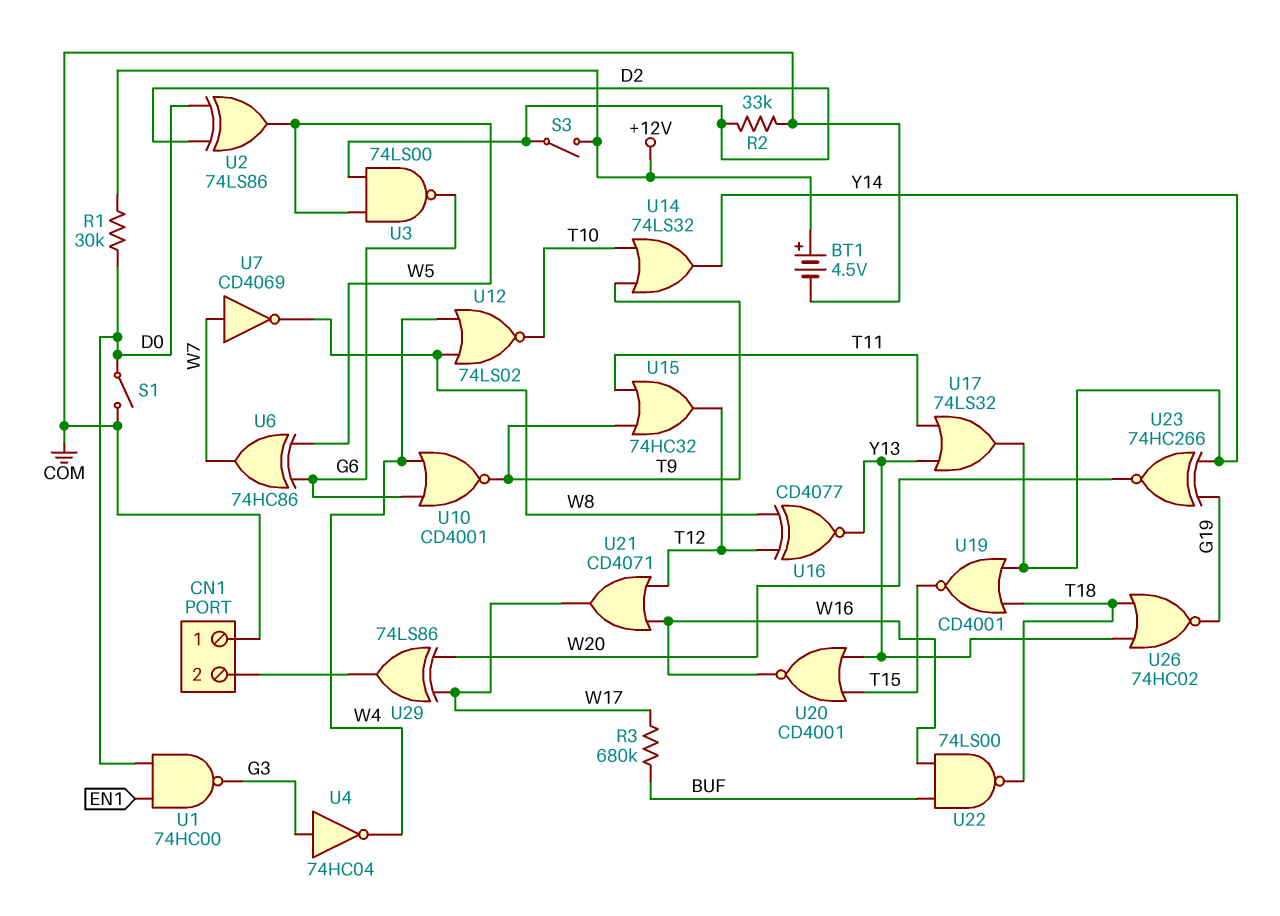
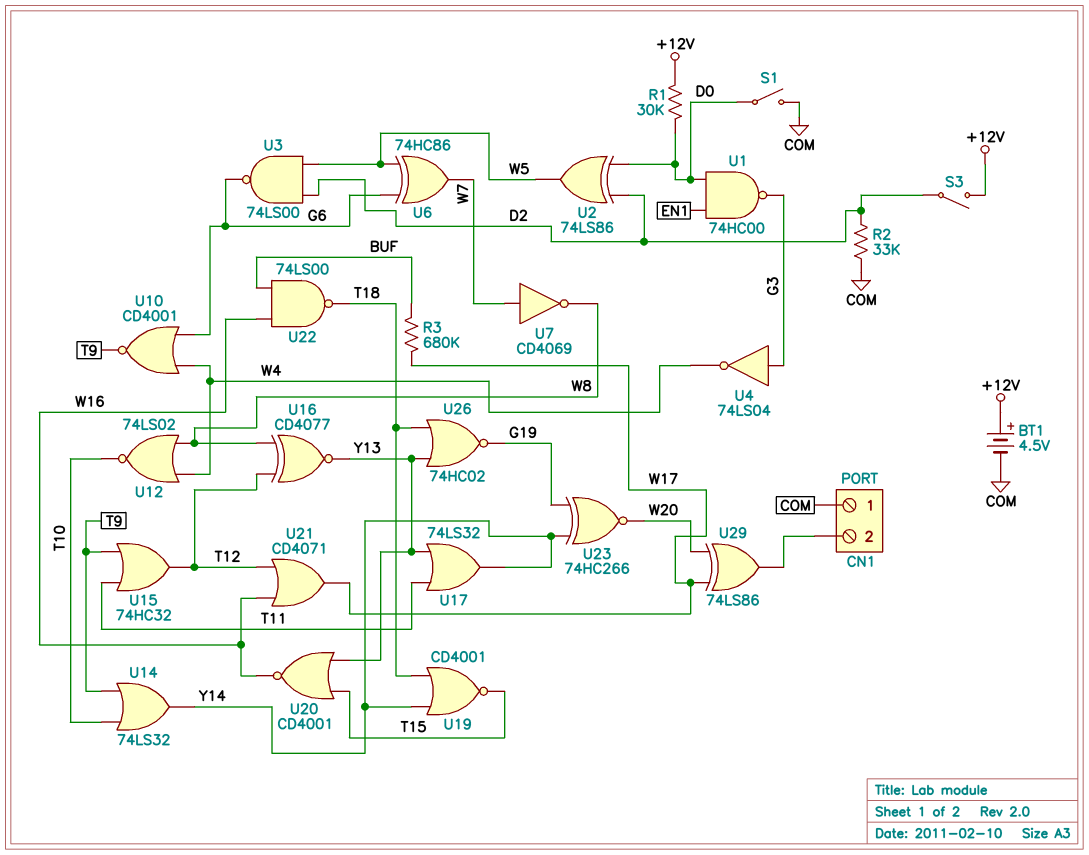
U4: NOT 74HC04 (in G3, out W4) -> NOT 74LS04 (in G3, out W4)

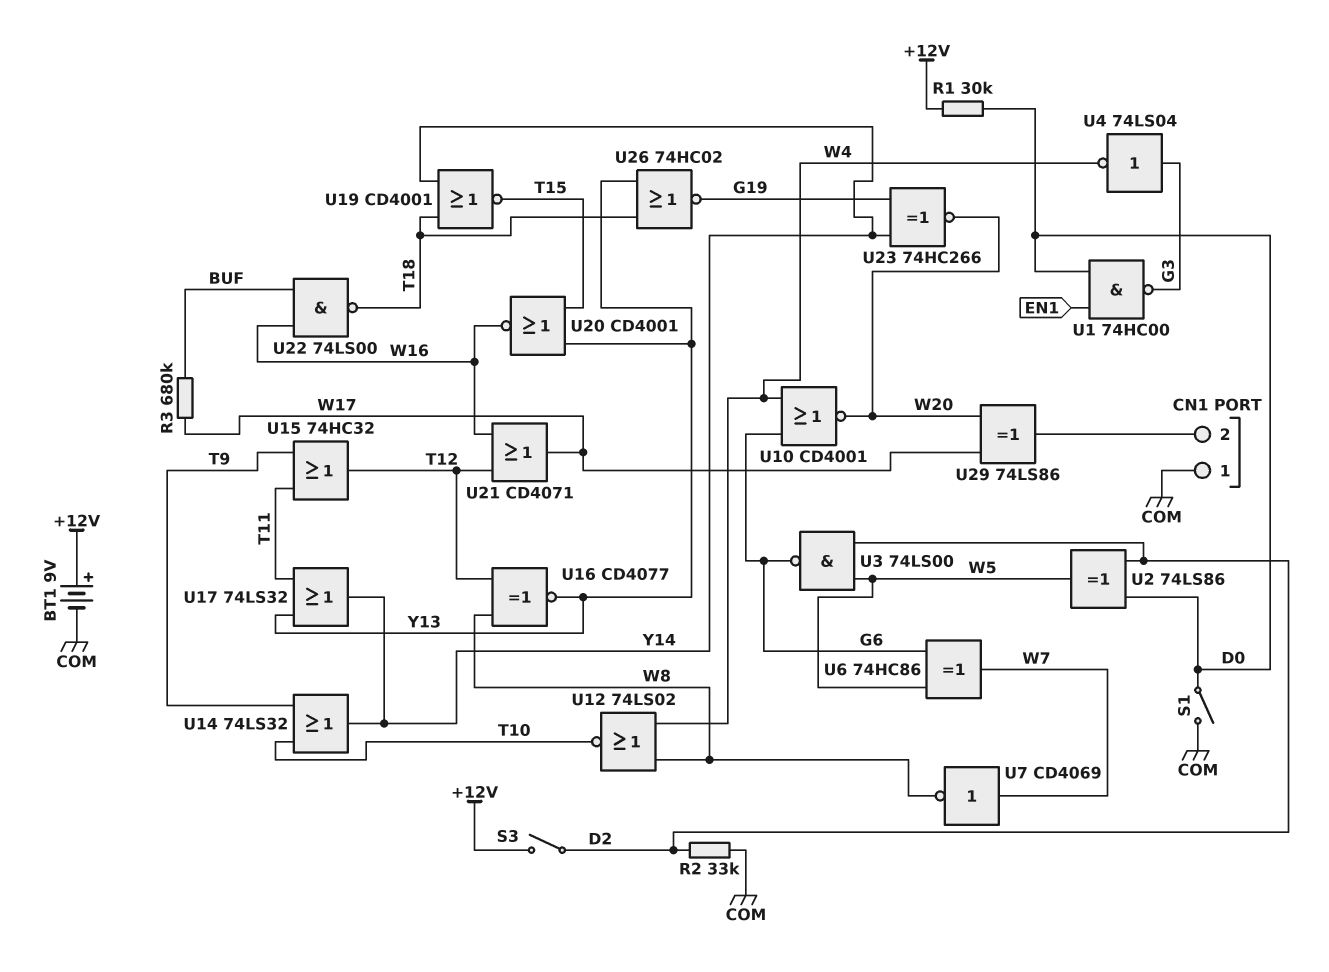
BT1: 4.5V (plus +12V, minus COM) -> 9V (plus +12V, minus COM)
U10: NOR CD4001 (in G6, in W4, out T9) -> NOR CD4001 (in G6, in W4, out W20)

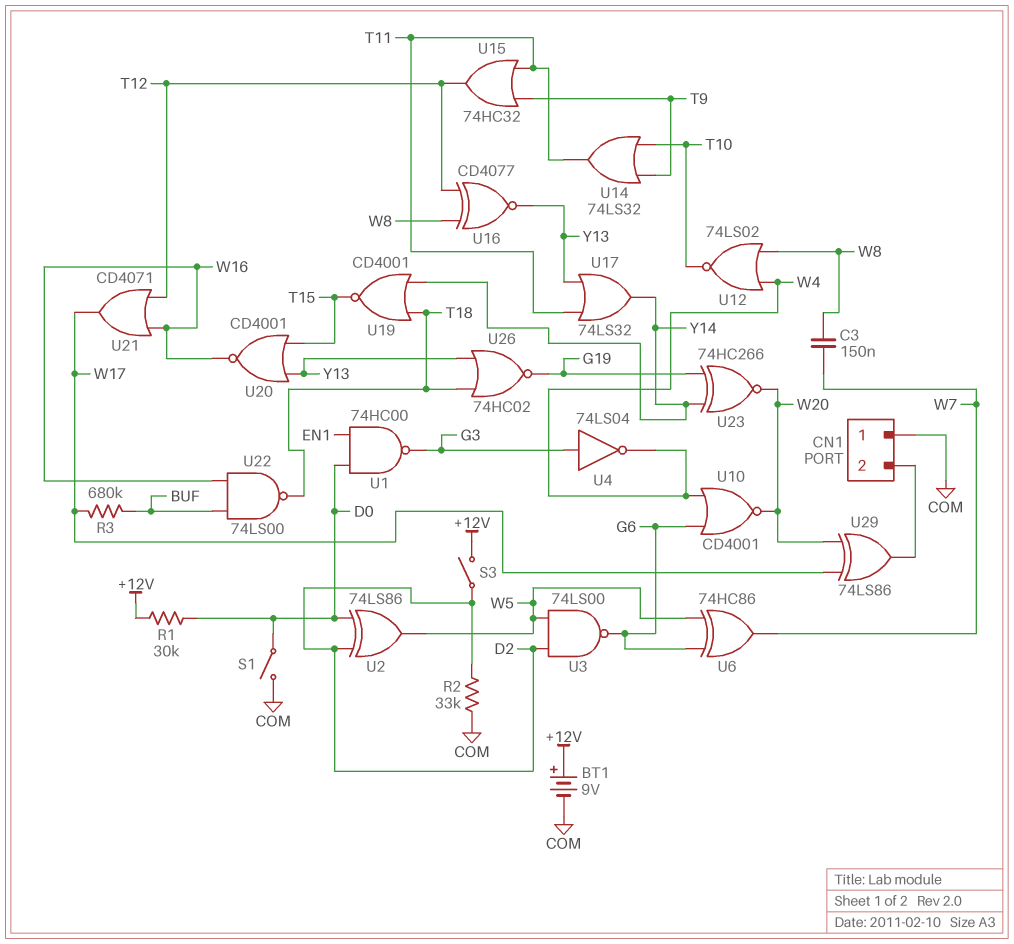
C3: none -> 150nF (W7, W8)
U7: NOT CD4069 (in W7, out W8) -> none
U14: OR 74LS32 (in T9, in T10, out Y14) -> OR 74LS32 (in T9, in T10, out T11)

